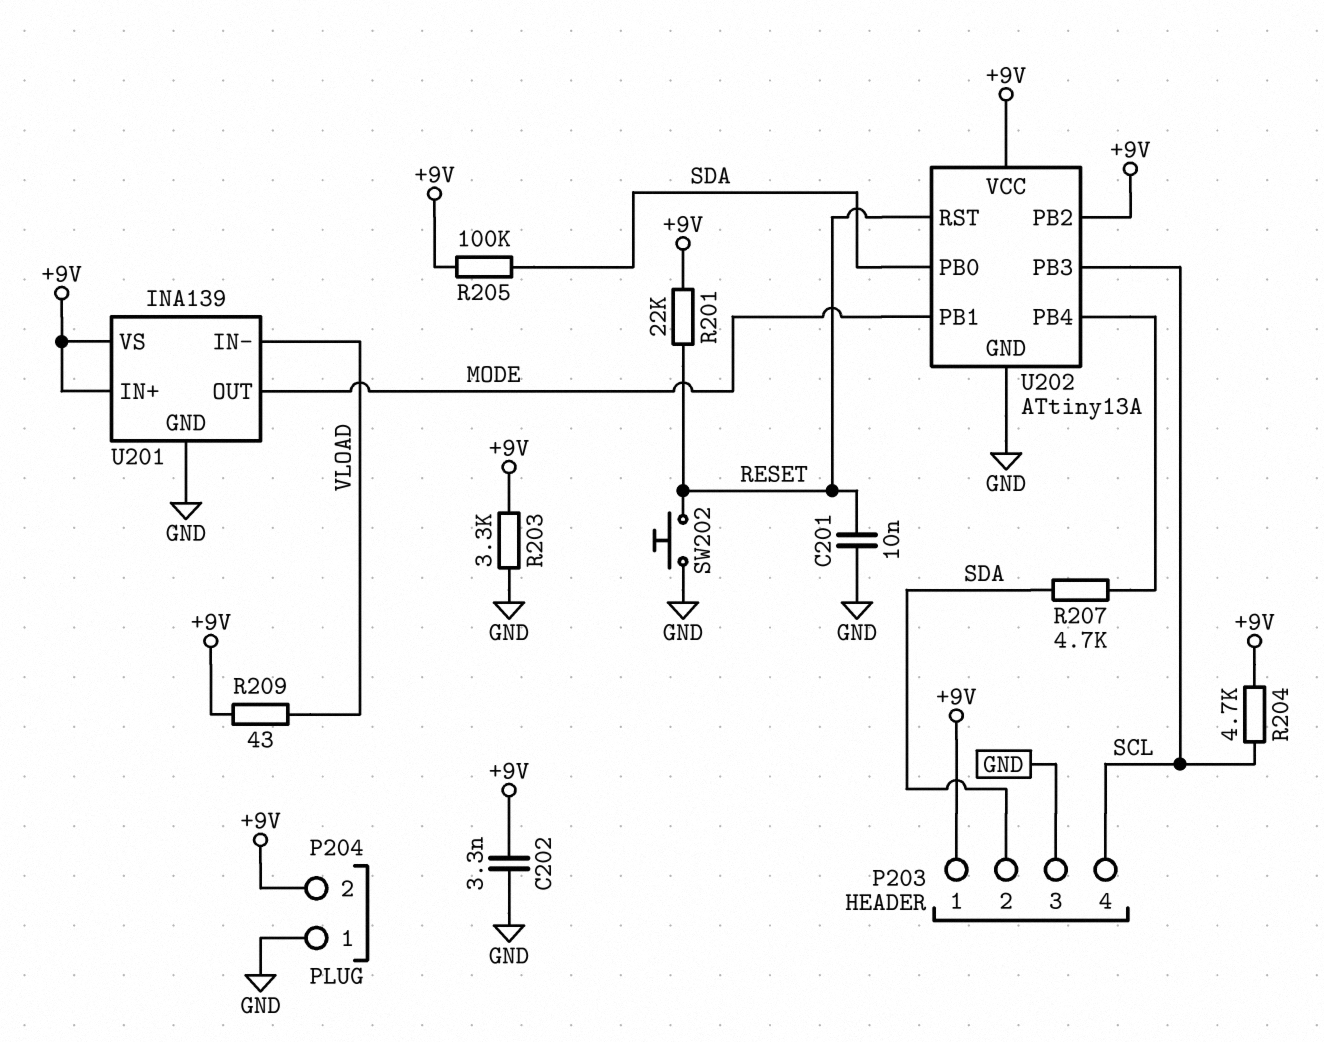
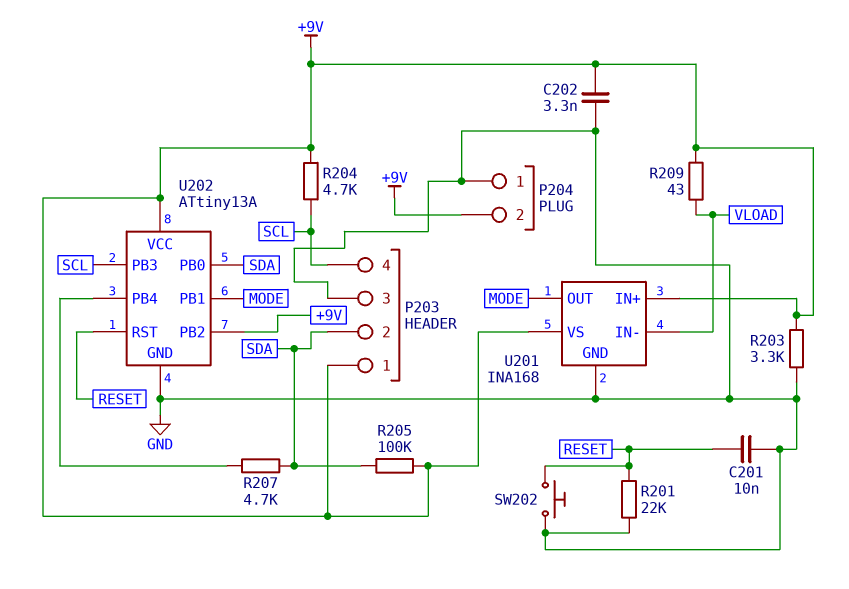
R201: 22k (+9V, RESET) -> 22k (GND, RESET)
U201: INA139 -> INA168

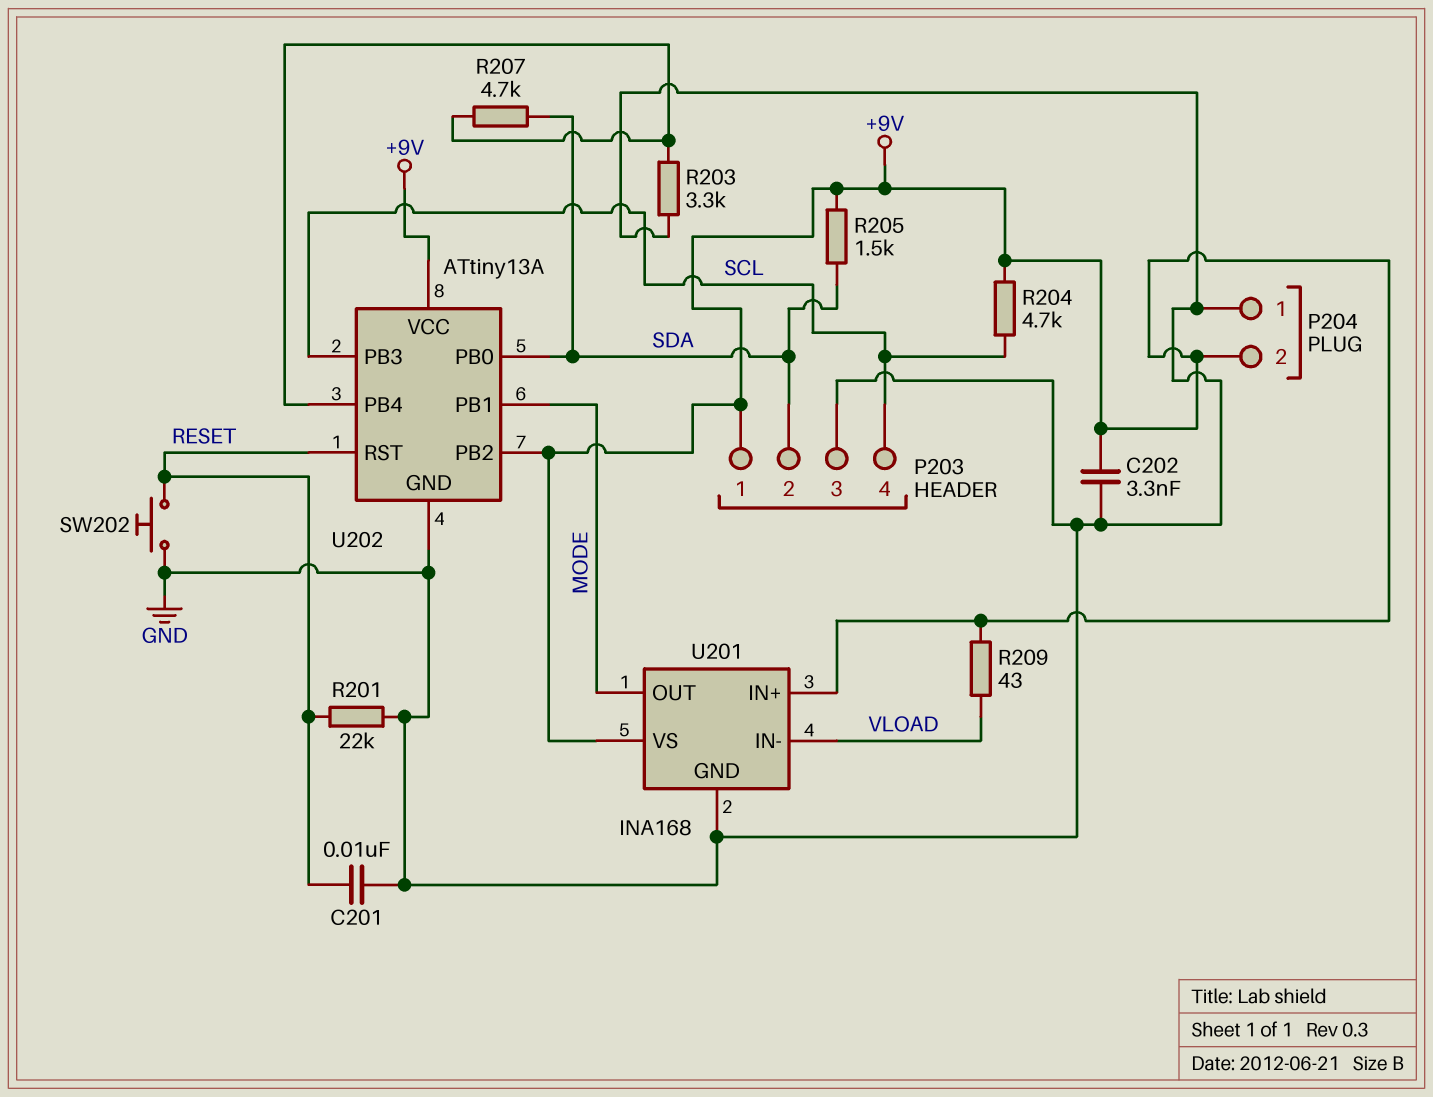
R203: 3.3k (+9V, GND) -> 3.3k (GND, U202/PB4)
R205: 100k (+9V, SDA) -> 1.5k (+9V, SDA)

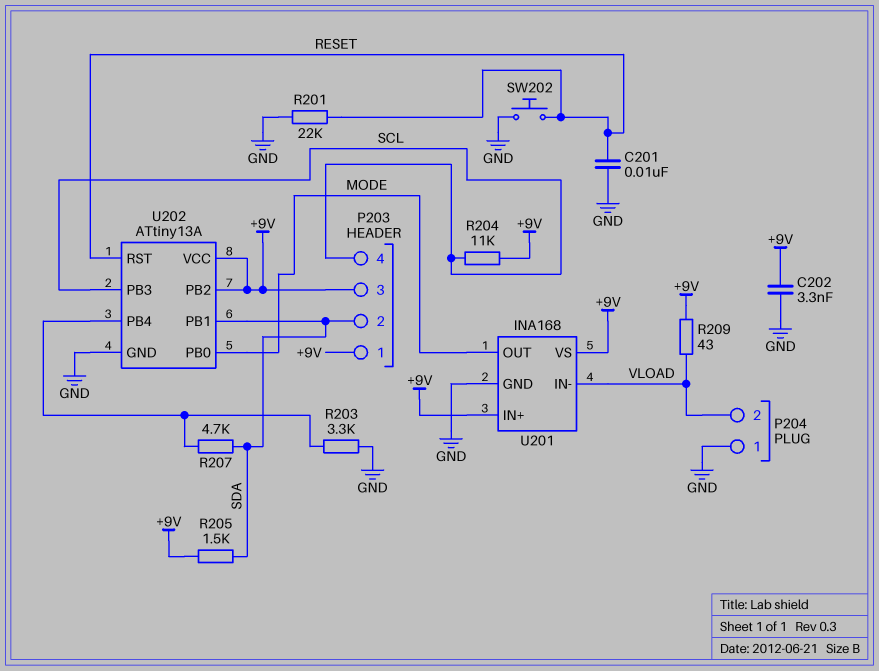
P203 pin 3: GND -> +9V
P204 pin 2: +9V -> VLOAD
R204: 4.7k (+9V, SCL) -> 11k (+9V, SCL)
U202 pin PB0: SDA -> MODE
U202 pin PB1: MODE -> SDA

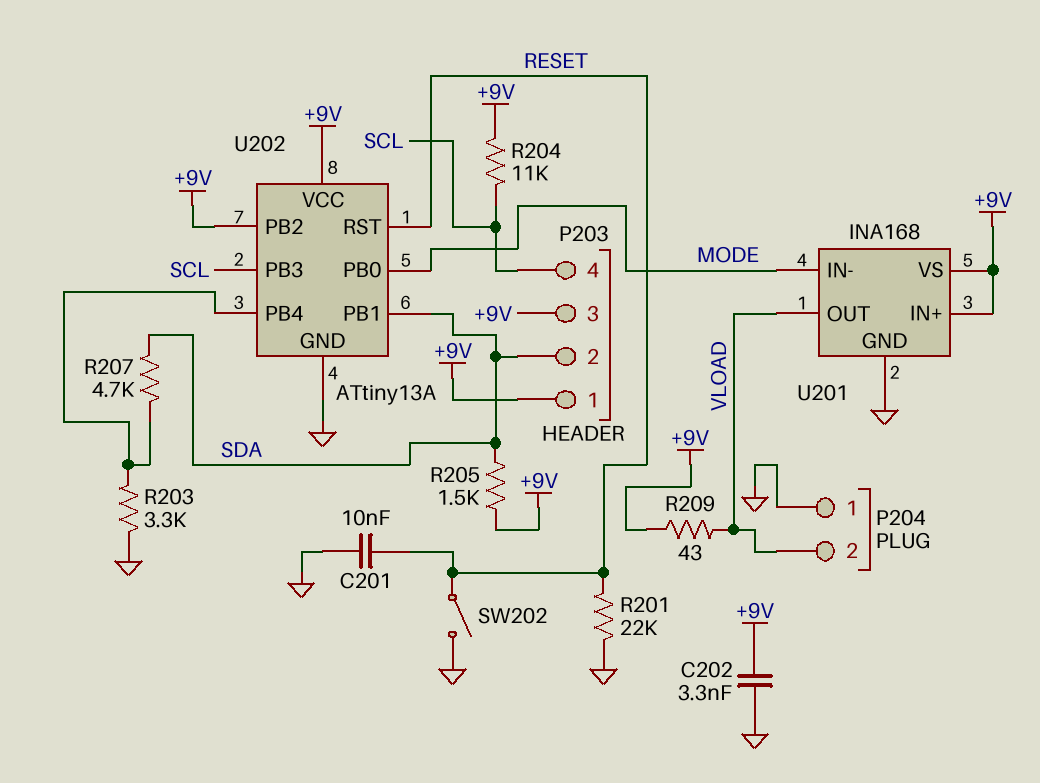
SW202: button (GND, RESET) -> switch (GND, RESET)
U201 pin IN-: VLOAD -> MODE
U201 pin OUT: MODE -> VLOAD

